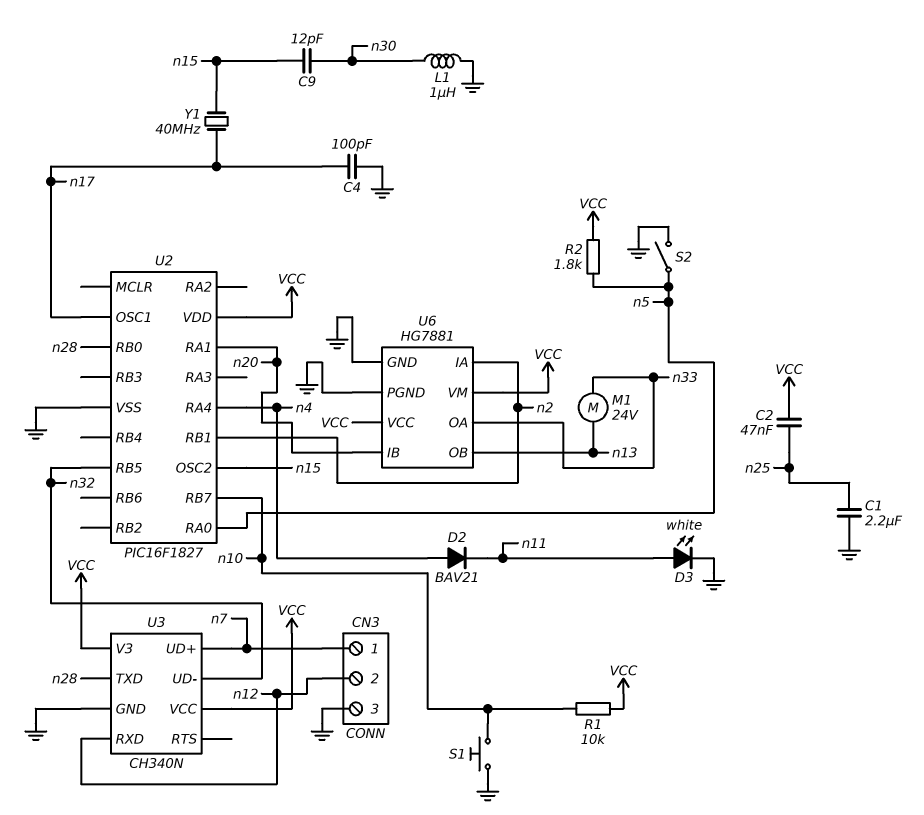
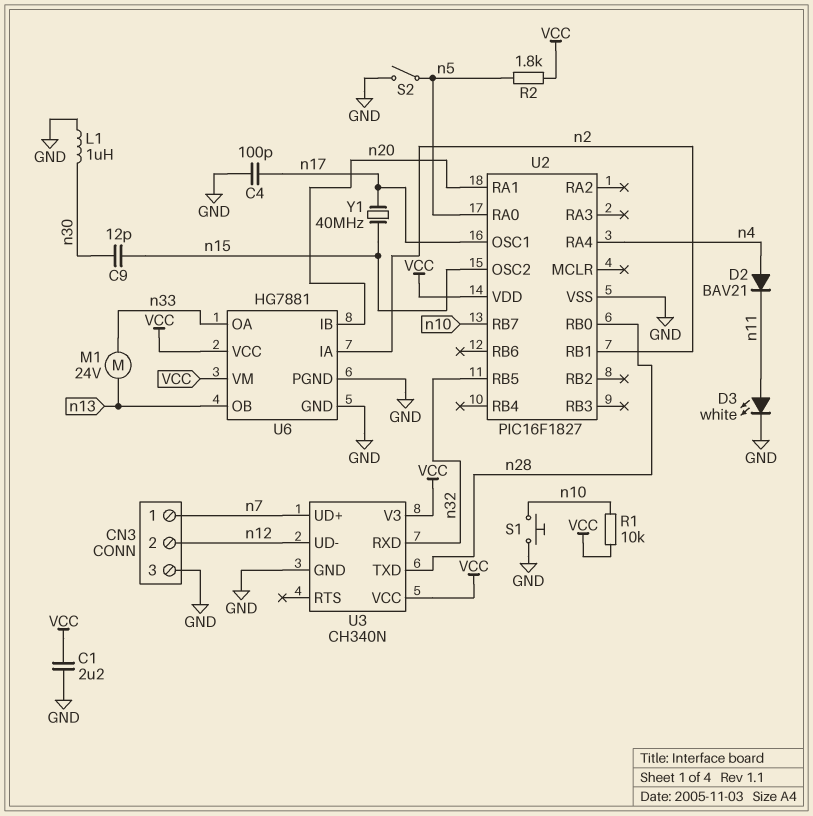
C1: 2.2uF (GND, n25) -> 2.2uF (GND, VCC)
C2: 47nF (VCC, n25) -> none
U3 pin RXD: n12 -> n32
U3 pin UD-: n32 -> n12

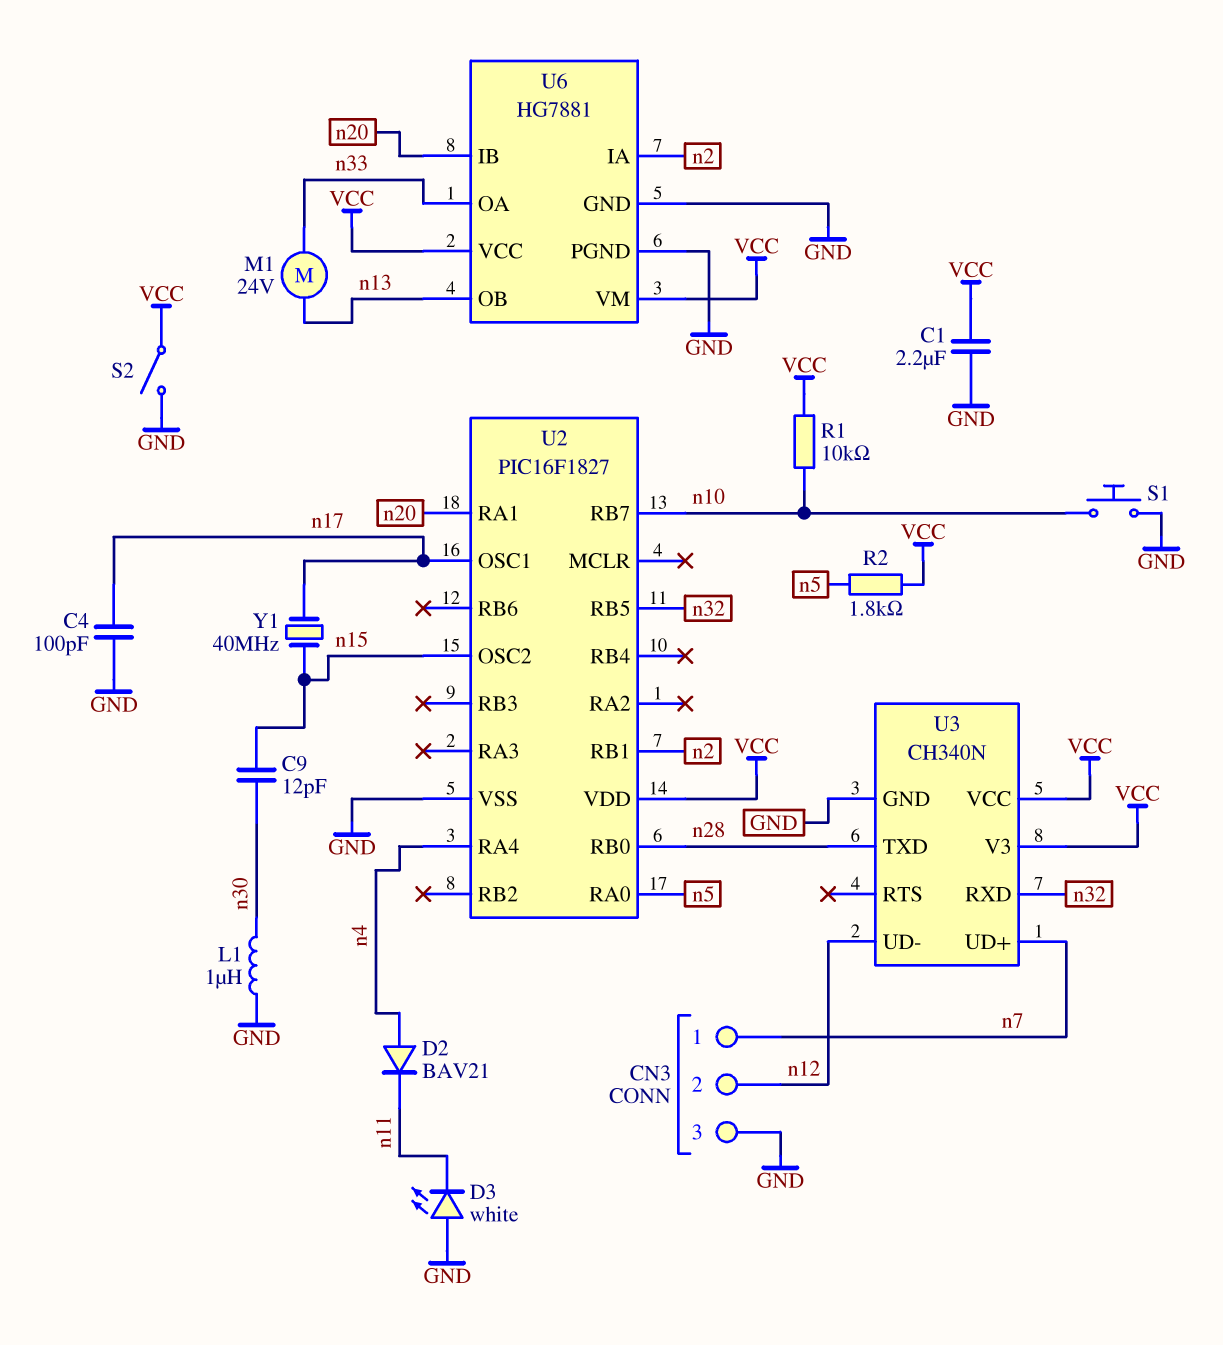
D3: LED white (A n11, K GND) -> LED white (A GND, K n11)
S2: switch (GND, n5) -> switch (GND, VCC)

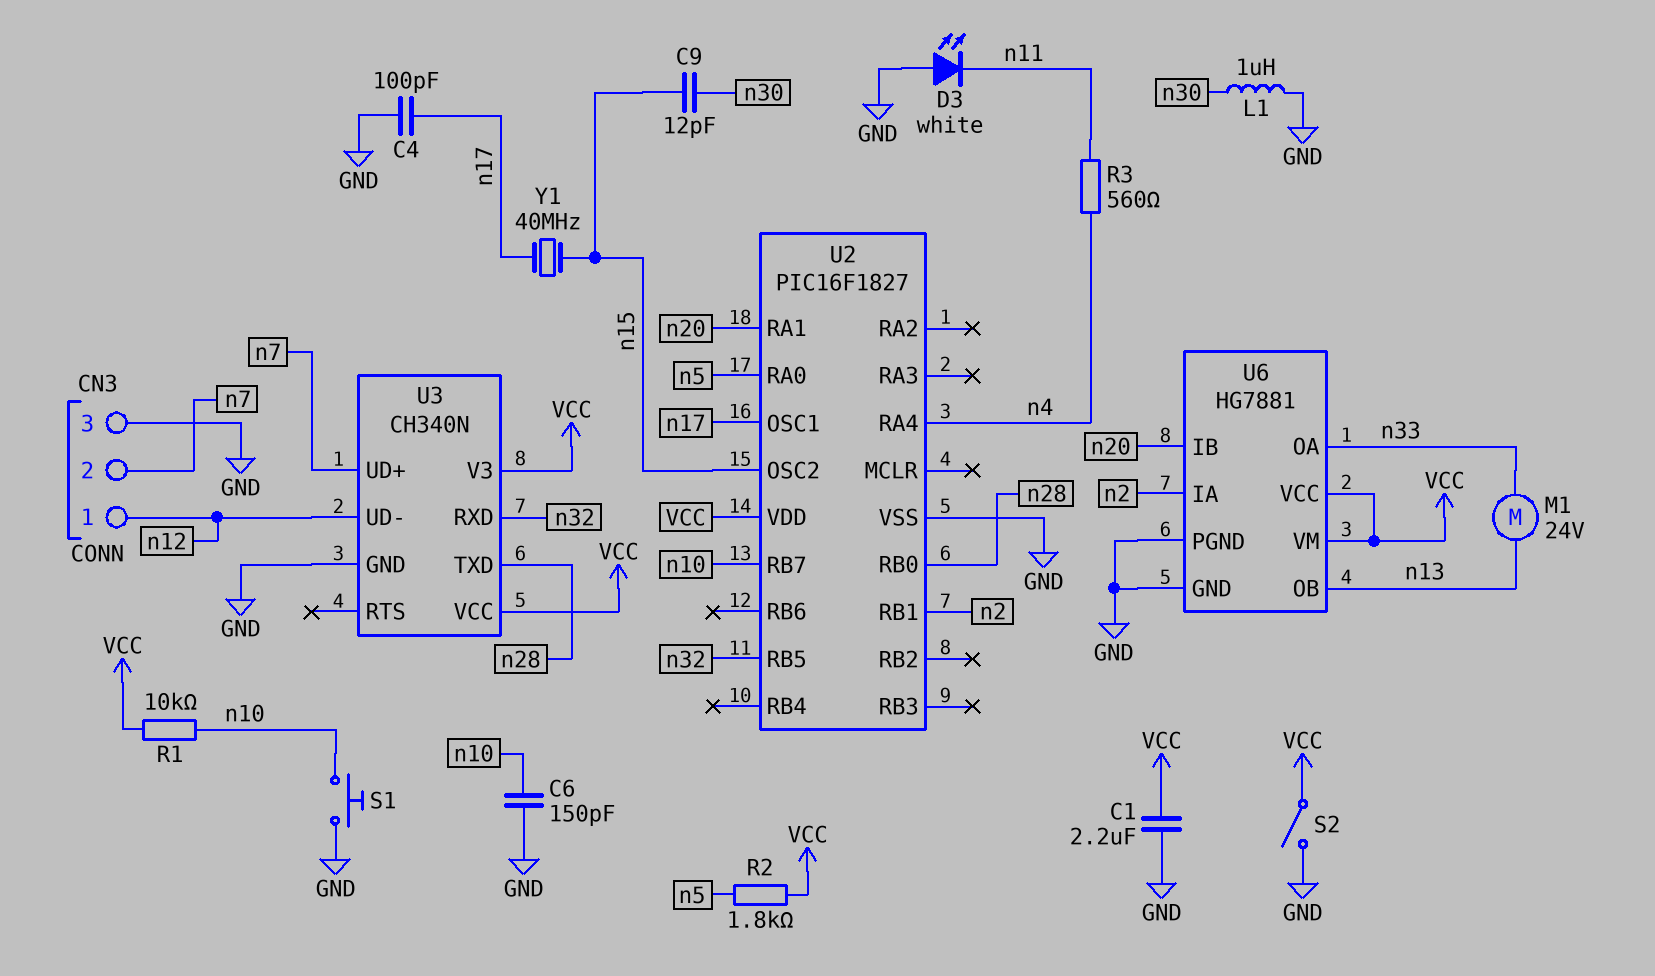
C6: none -> 150pF (GND, n10)
CN3 pin 1: n7 -> n12
CN3 pin 2: n12 -> n7
D2: diode BAV21 (A n4, K n11) -> none
R3: none -> 560 (n4, n11)

